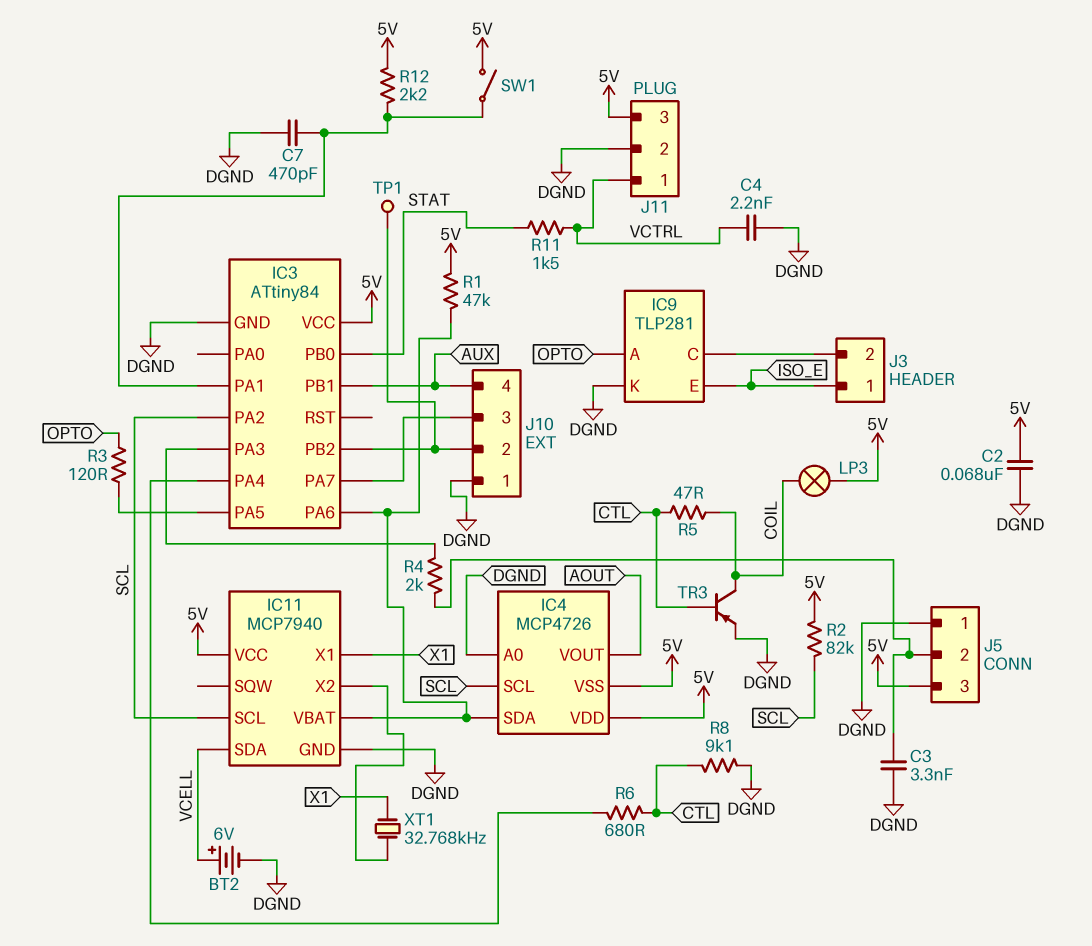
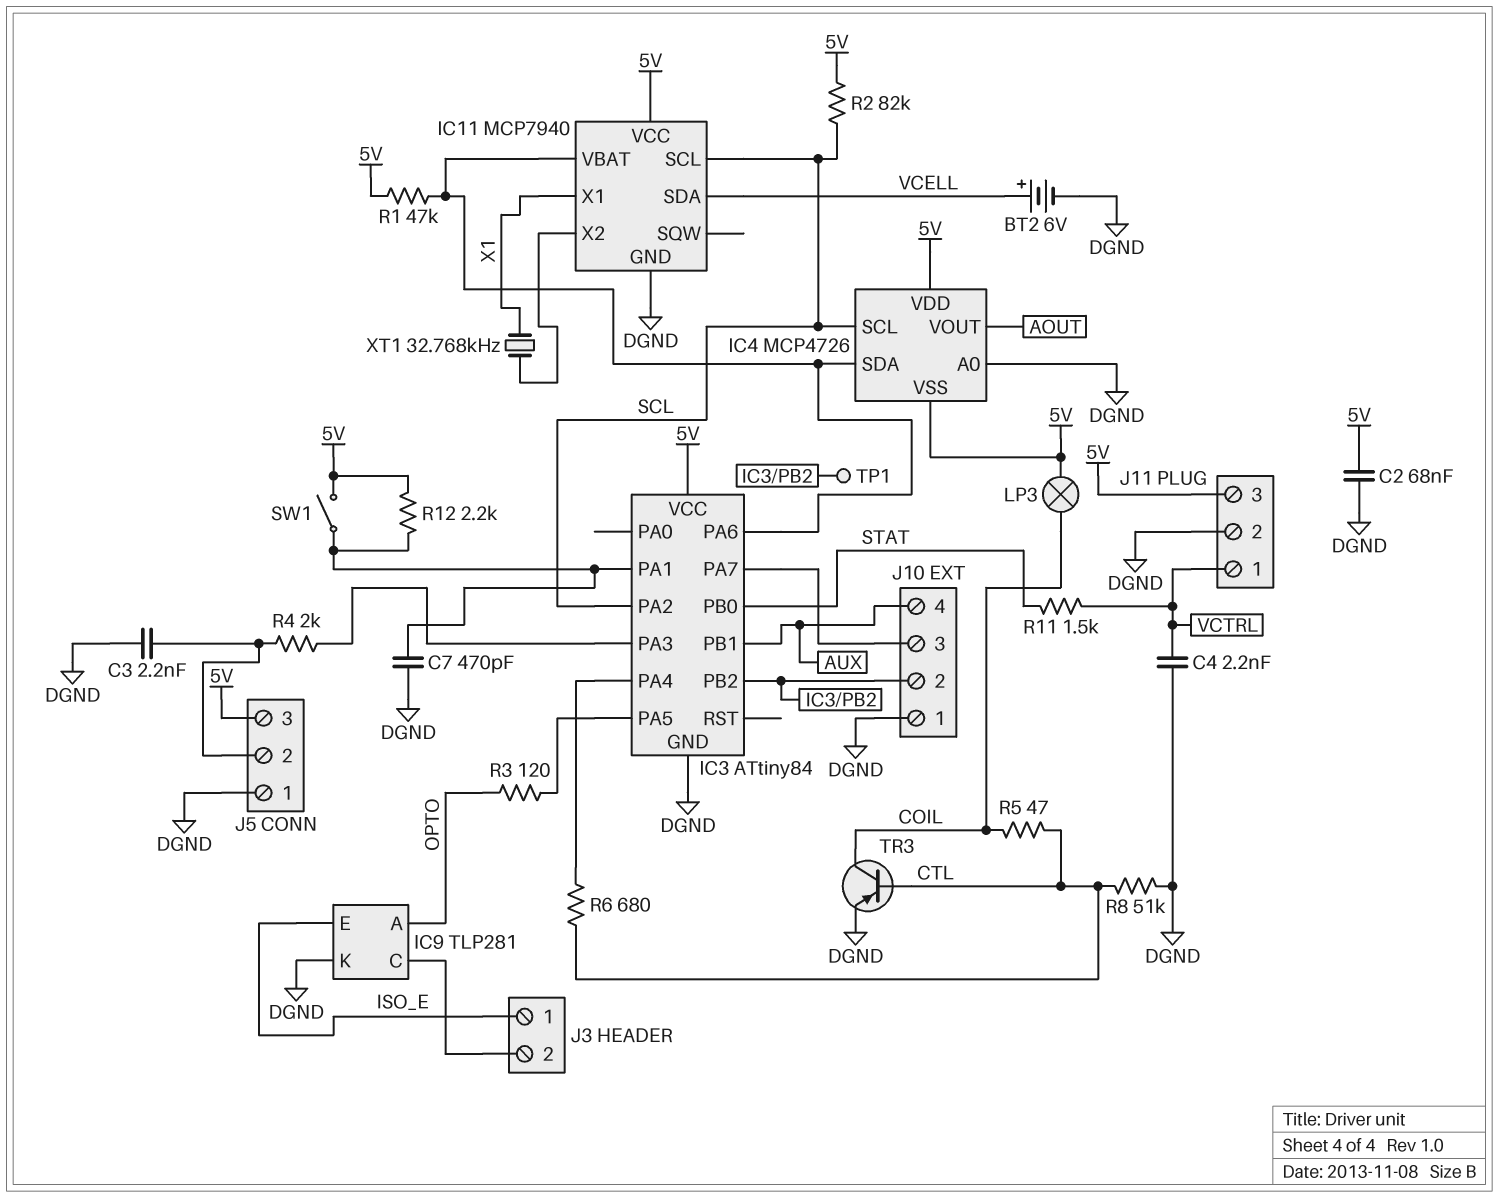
C3: 3.3nF (DGND, J5/2) -> 2.2nF (DGND, J5/2)
R8: 9.1k (CTL, DGND) -> 51k (CTL, DGND)

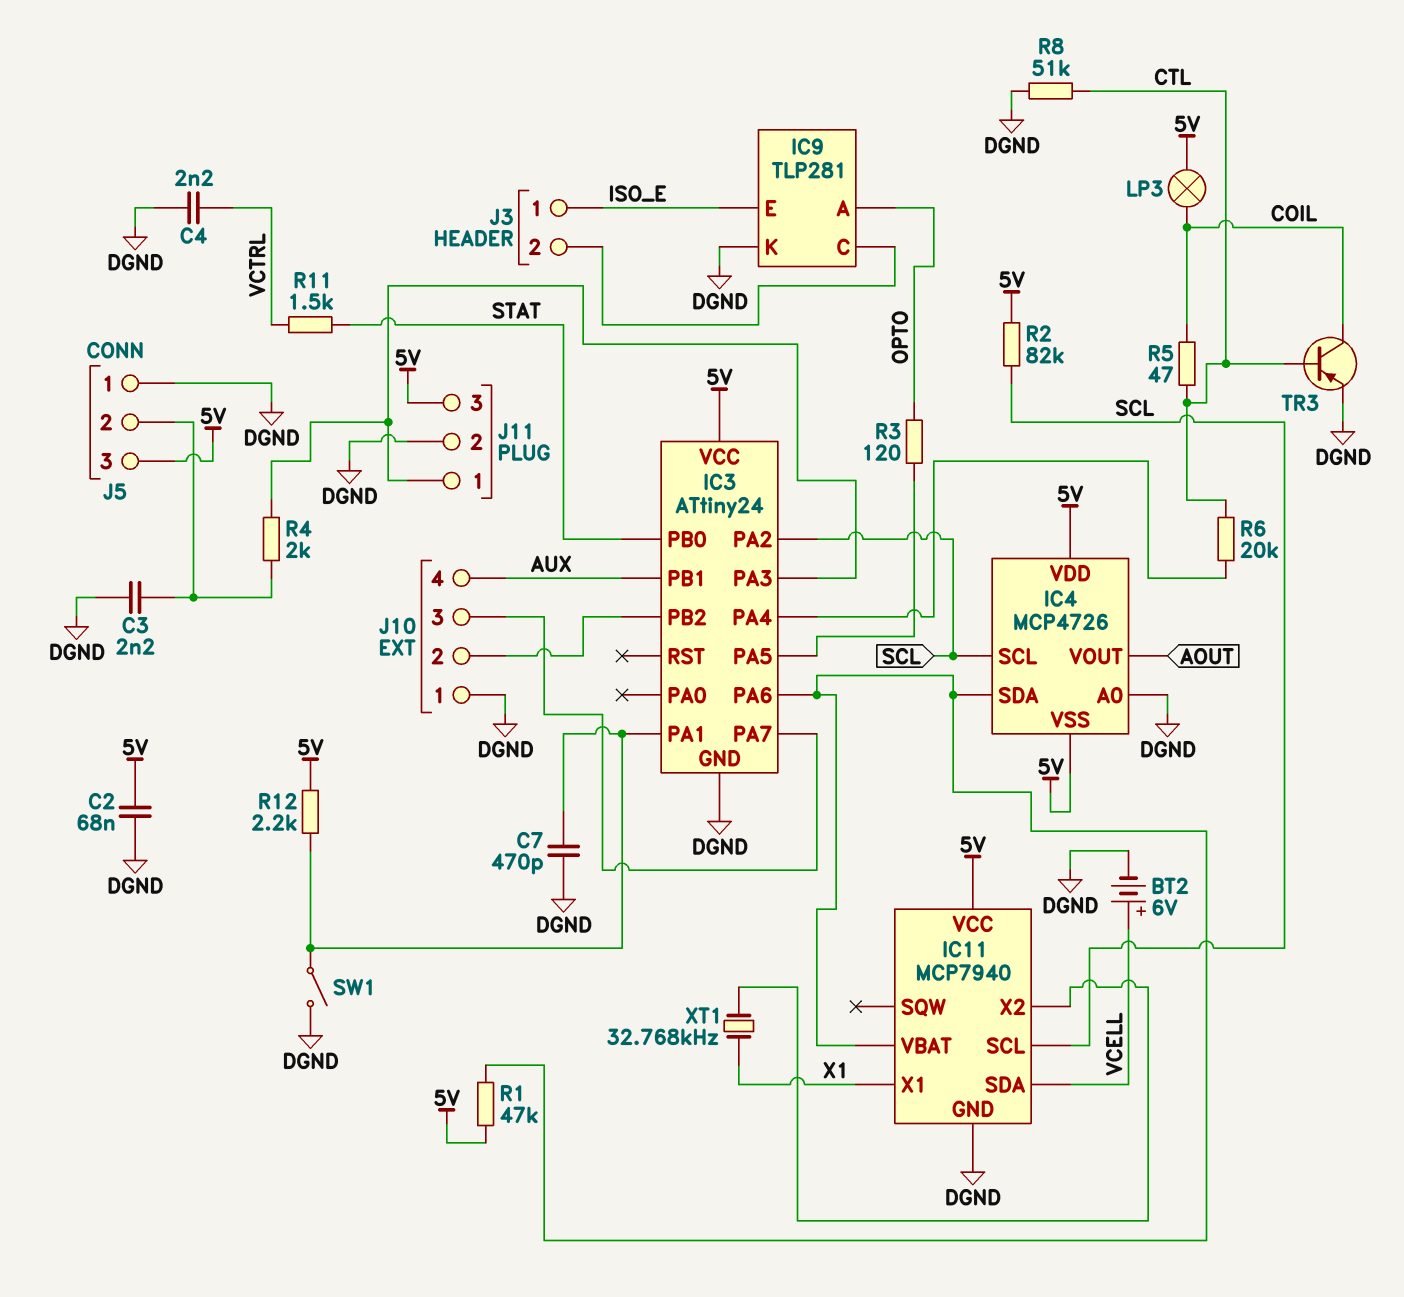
IC3: ATtiny84 -> ATtiny24
J11 pin 1: VCTRL -> IC3/PA3
R6: 680 (CTL, IC3/PA4) -> 20k (CTL, IC3/PA4)
SW1: switch (5V, IC3/PA1) -> switch (DGND, IC3/PA1)
TP1: test point (IC3/PB2) -> none

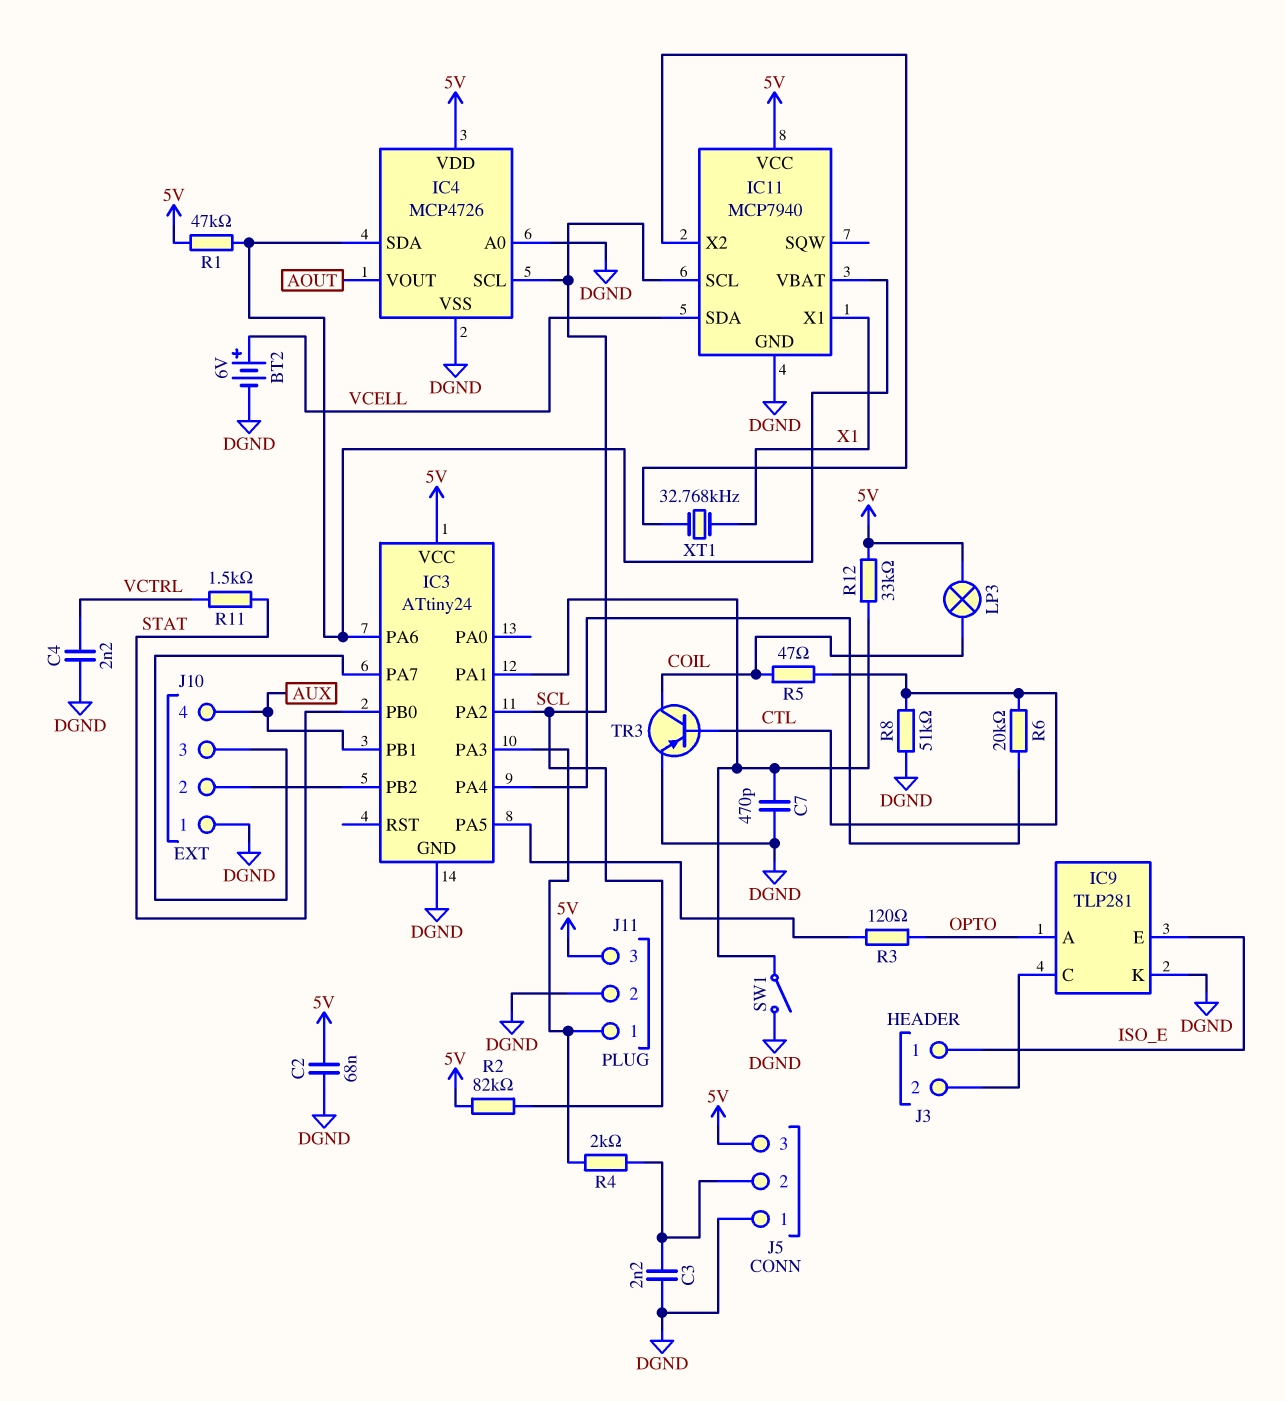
IC4 pin VSS: 5V -> DGND
R12: 2.2k (5V, IC3/PA1) -> 33k (5V, IC3/PA1)

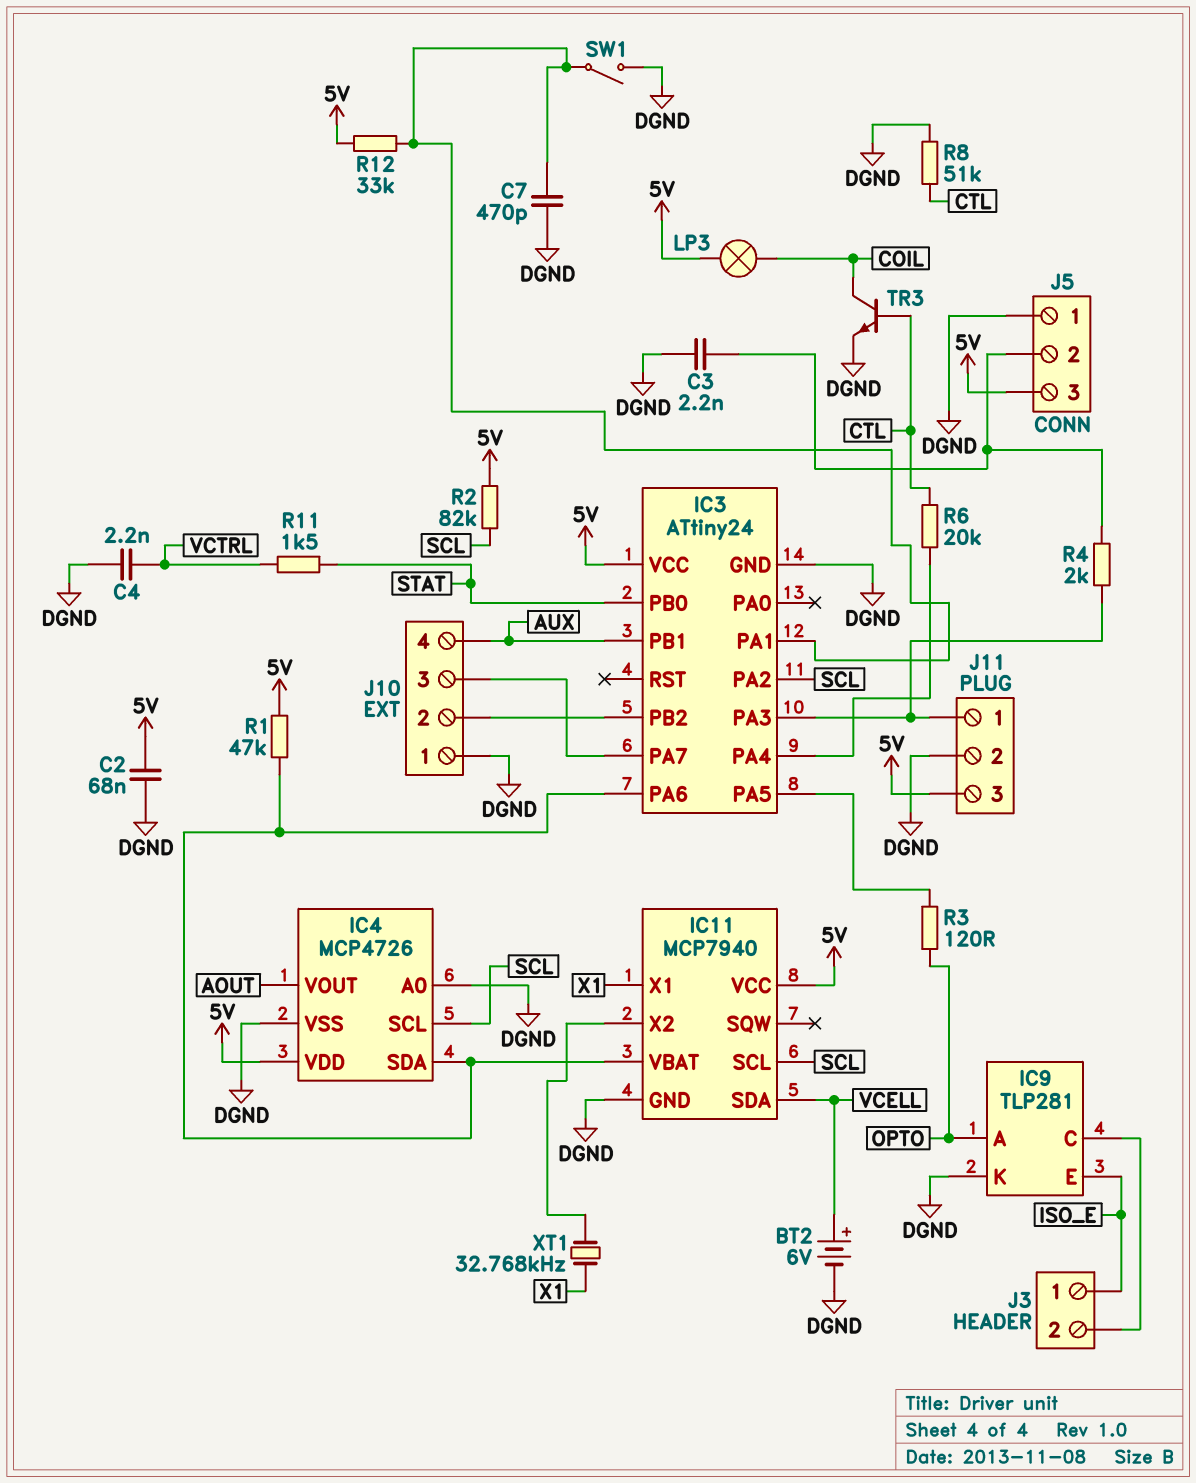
R5: 47 (COIL, CTL) -> none
TR3: PNP (B CTL, C COIL, E DGND) -> NPN (B CTL, C COIL, E DGND)

